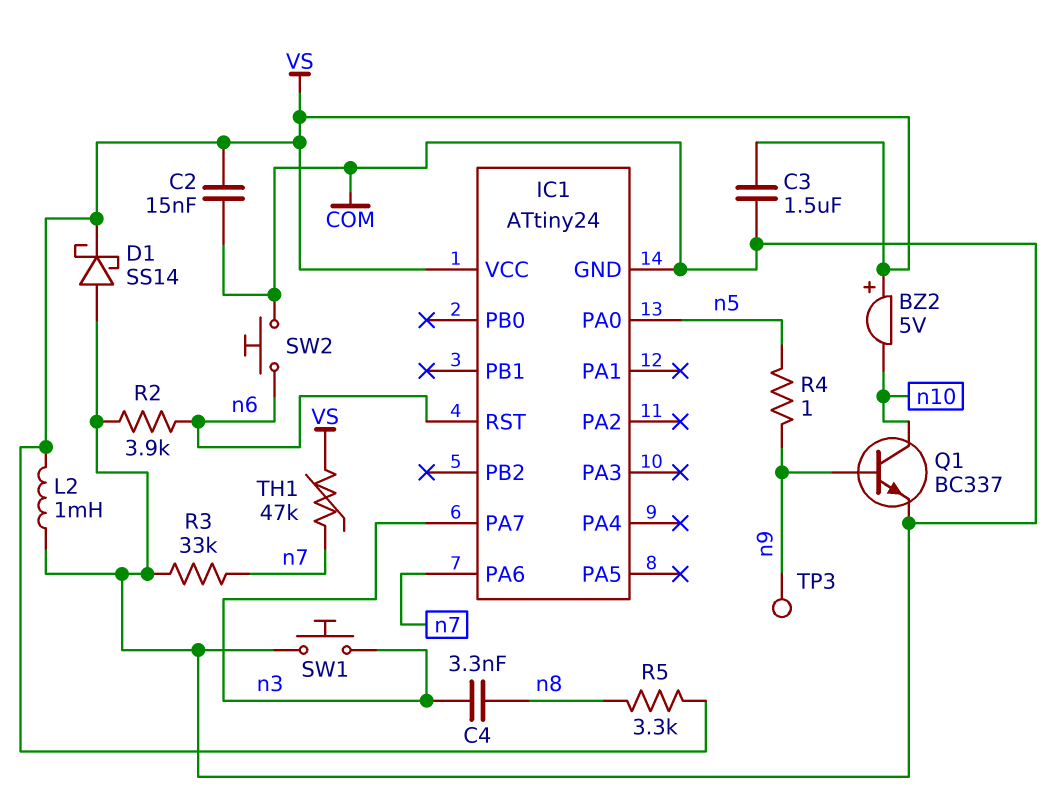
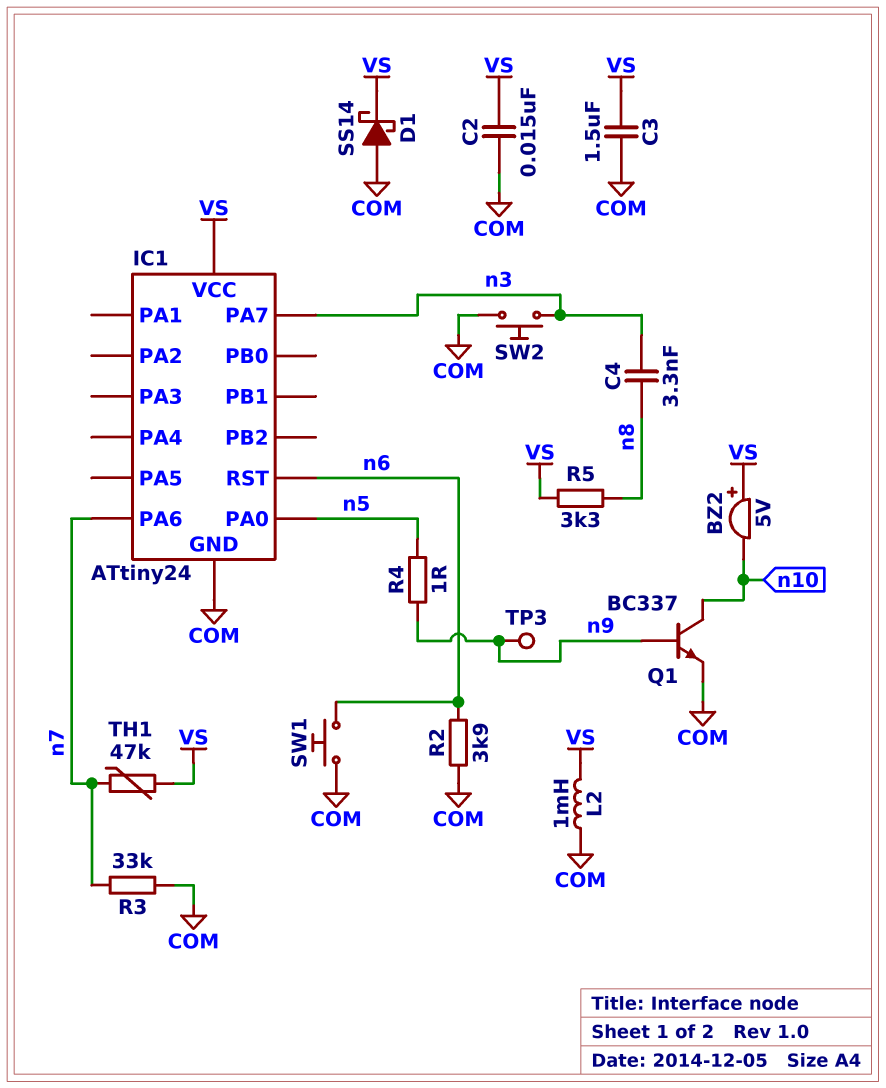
SW1: button (COM, n3) -> button (COM, n6)
SW2: button (COM, n6) -> button (COM, n3)

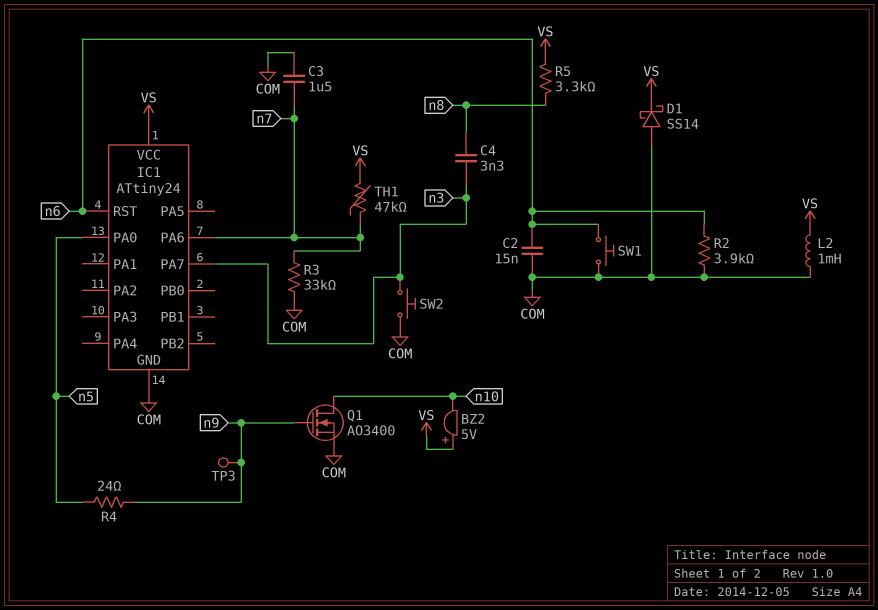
C2: 15nF (COM, VS) -> 15nF (COM, n6)
C3: 1.5uF (COM, VS) -> 1.5uF (COM, n7)
Q1: NPN BC337 (B n9, C n10, E COM) -> NMOS AO3400 (G n9, D n10, S COM)
R4: 1 (n5, n9) -> 24 (n5, n9)

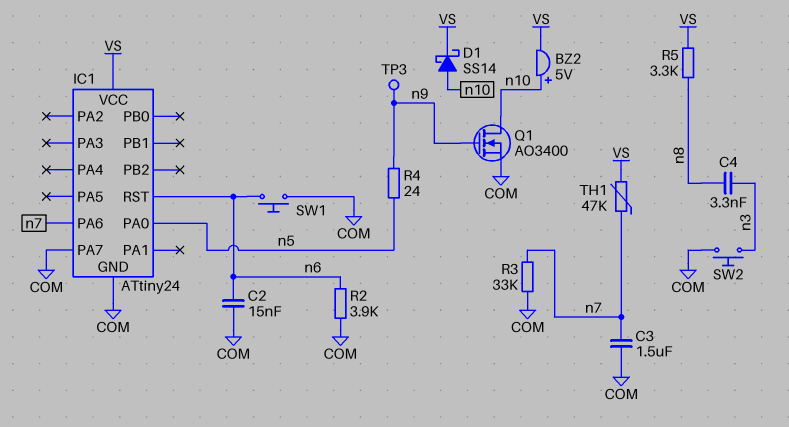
BZ2: buzzer 5V (plus VS, minus n10) -> buzzer 5V (plus n10, minus VS)
D1: schottky SS14 (A COM, K VS) -> schottky SS14 (A n10, K VS)
IC1 pin PA7: n3 -> COM
L2: 1mH (COM, VS) -> none

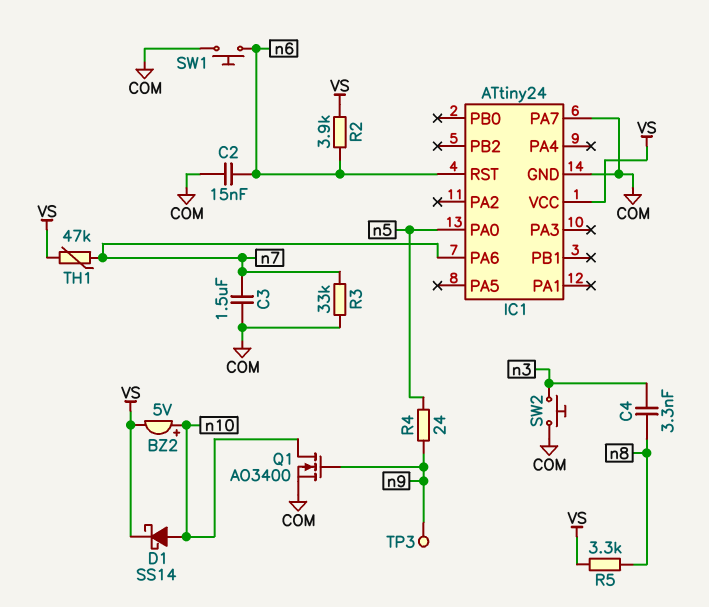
R2: 3.9k (COM, n6) -> 3.9k (VS, n6)

